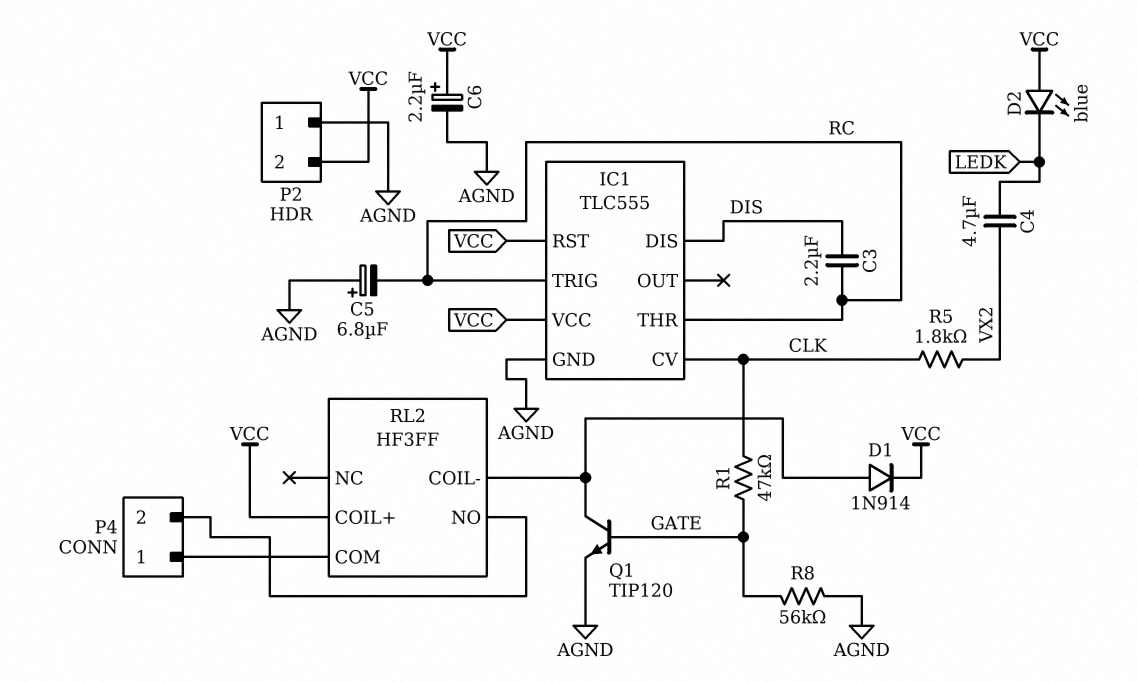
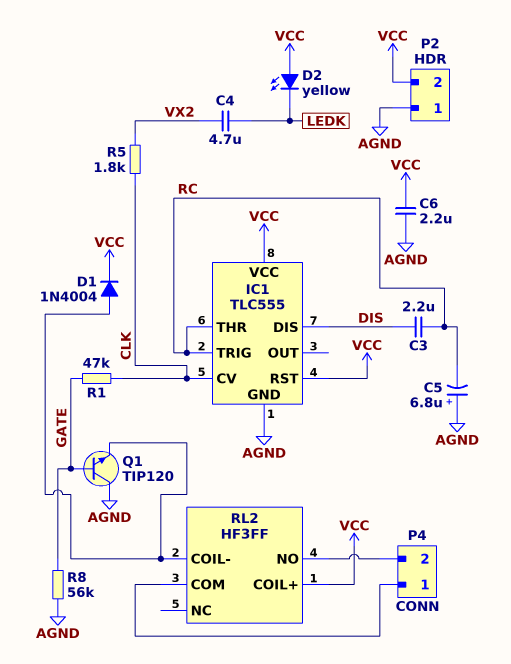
C6: 2.2uF (plus VCC, minus AGND) -> 2.2uF (AGND, VCC)
D1: diode 1N914 (A RL2/COIL-, K VCC) -> diode 1N4004 (A RL2/COIL-, K VCC)
D2: LED blue (A VCC, K LEDK) -> LED yellow (A VCC, K LEDK)
Q1: NPN TIP120 (B GATE, C RL2/COIL-, E AGND) -> NPN TIP120 (B GATE, C AGND, E RL2/COIL-)

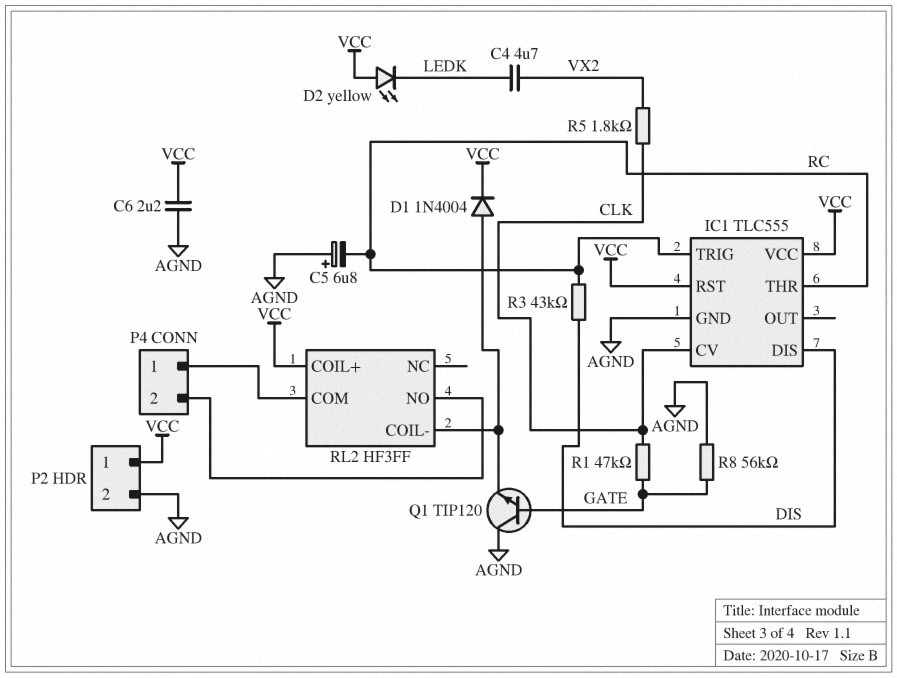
C3: 2.2uF (DIS, RC) -> none
P2 pin 1: AGND -> VCC
P2 pin 2: VCC -> AGND
R3: none -> 43k (DIS, RC)

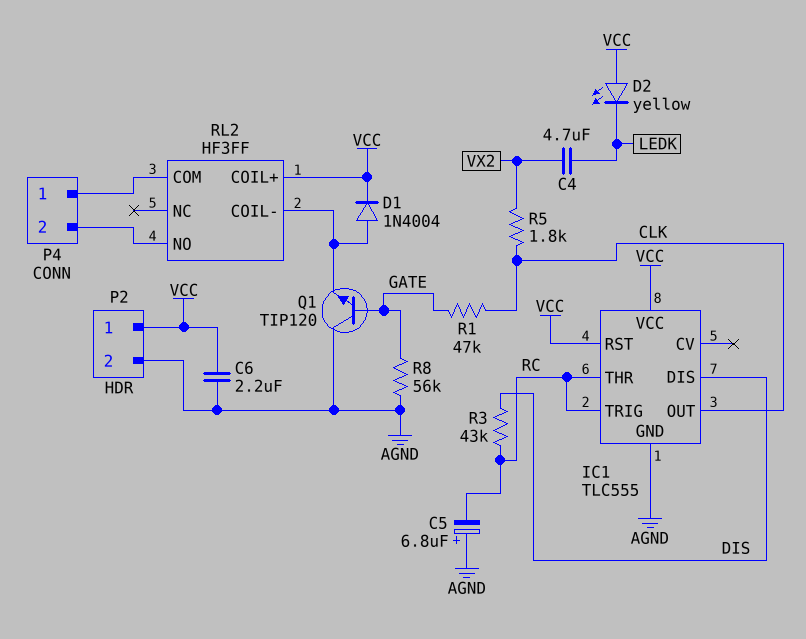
IC1 pin CV: CLK -> none
IC1 pin OUT: none -> CLK

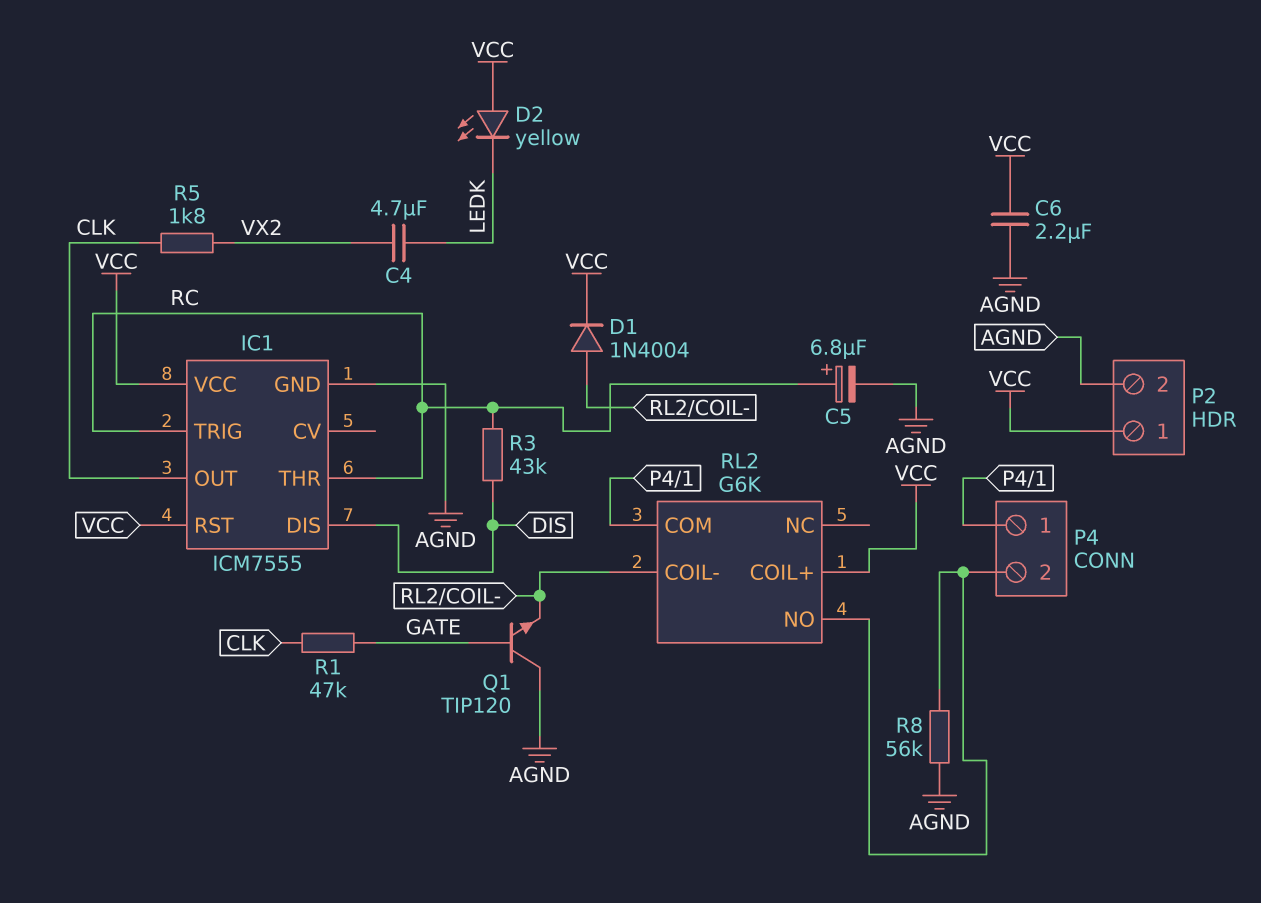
C5: 6.8uF (plus AGND, minus RC) -> 6.8uF (plus RC, minus AGND)
IC1: TLC555 -> ICM7555
R8: 56k (AGND, GATE) -> 56k (AGND, P4/2)
RL2: HF3FF -> G6K

